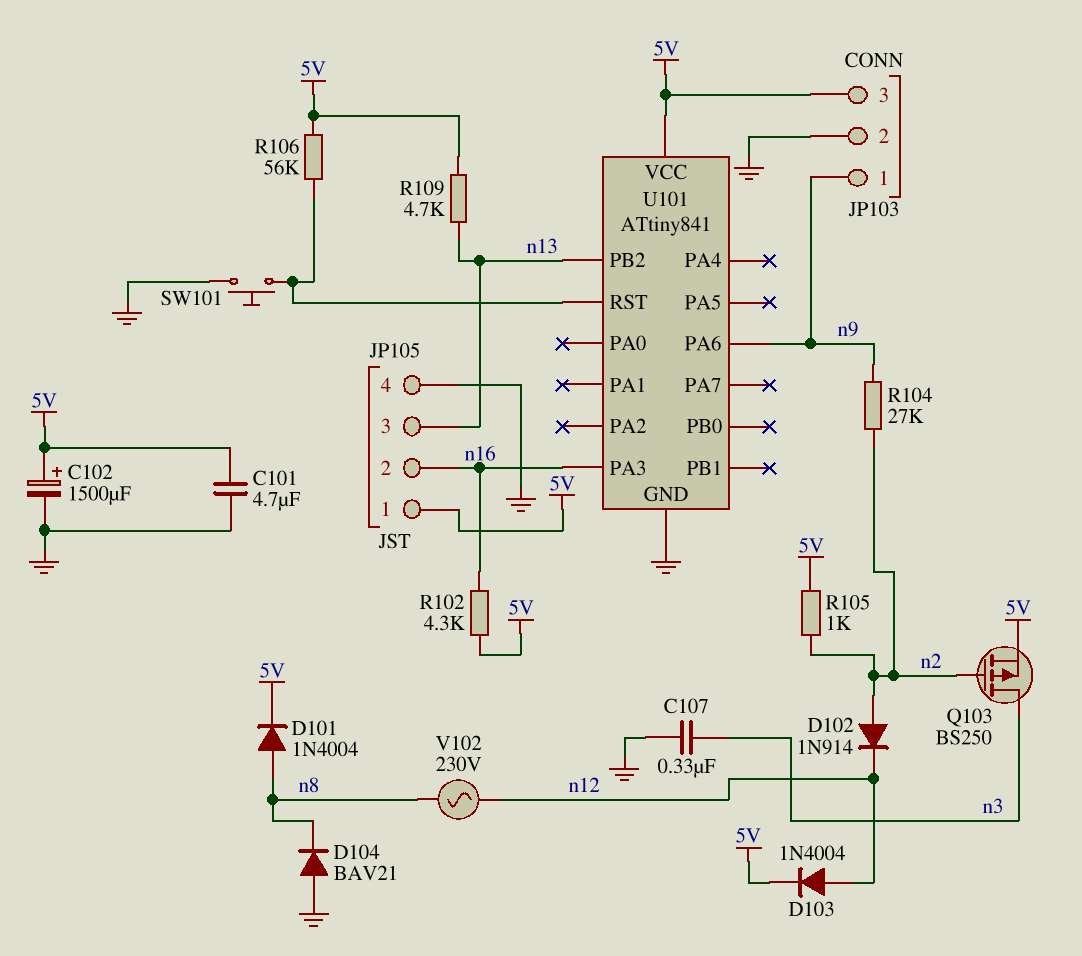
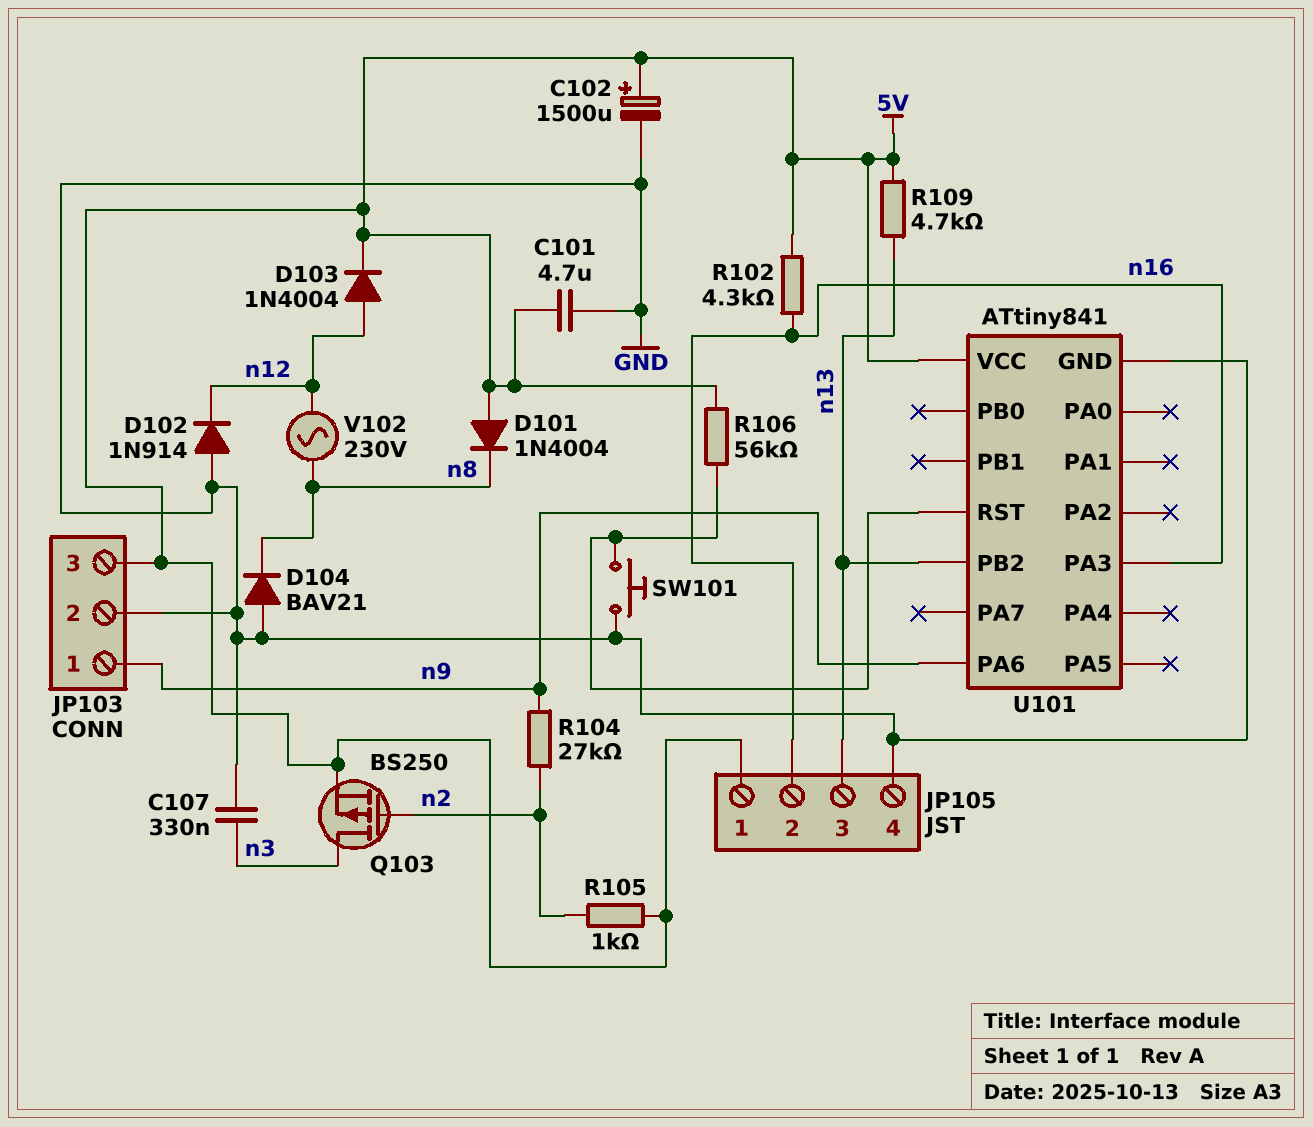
D101: diode 1N4004 (A n8, K 5V) -> diode 1N4004 (A 5V, K n8)
D102: diode 1N914 (A n2, K n12) -> diode 1N914 (A GND, K n12)

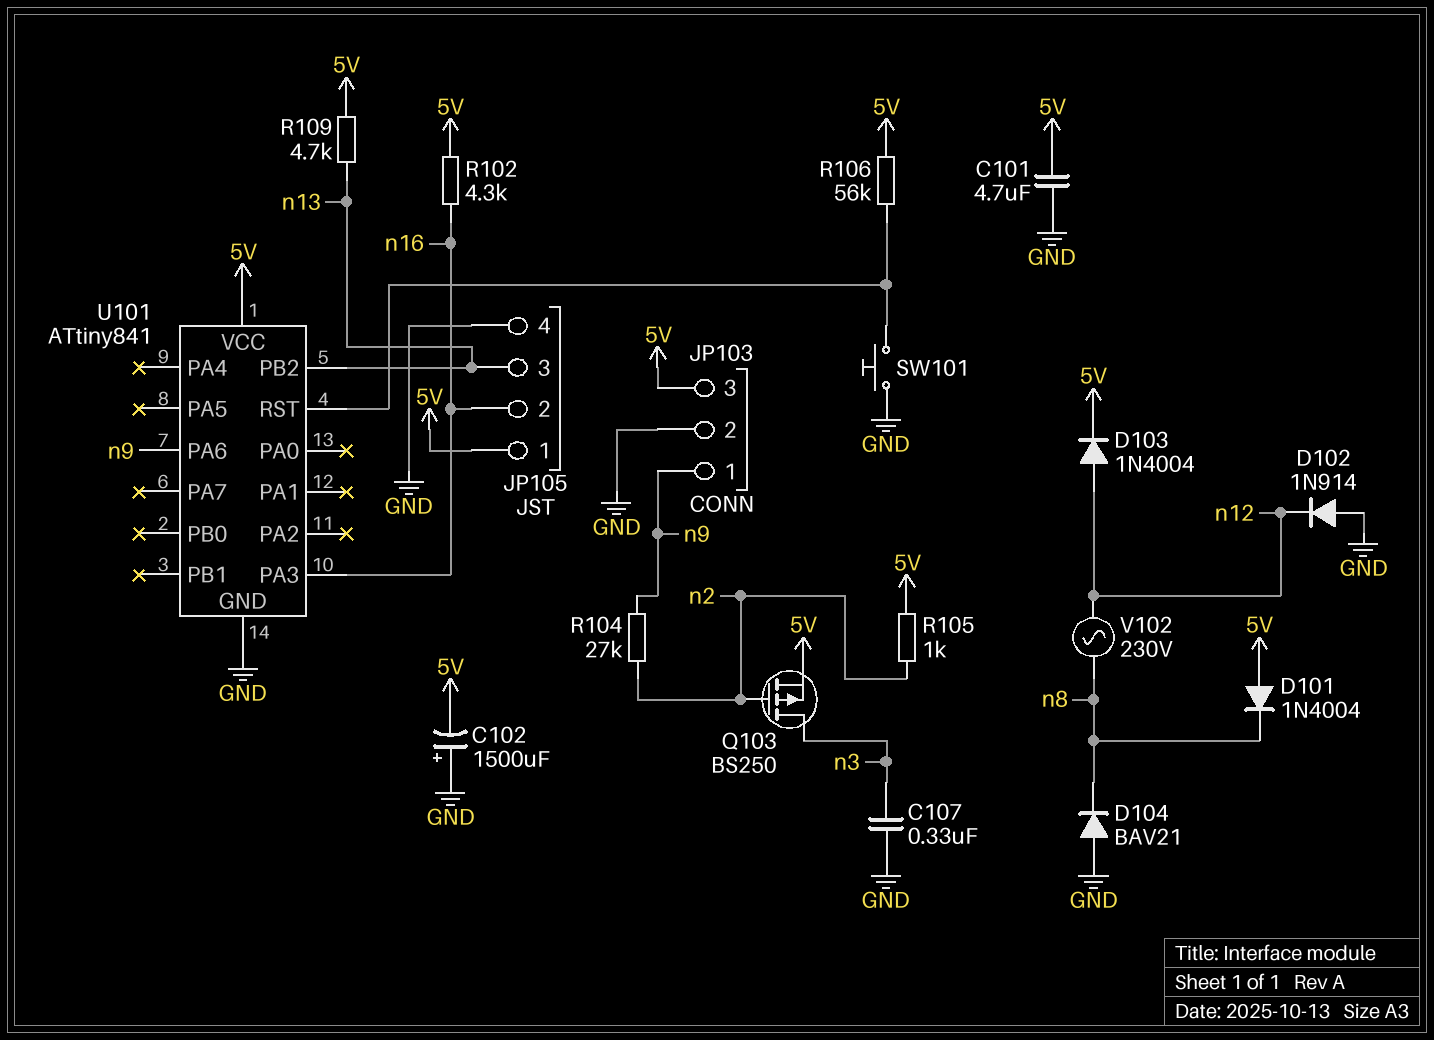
C102: 1500uF (plus 5V, minus GND) -> 1500uF (plus GND, minus 5V)

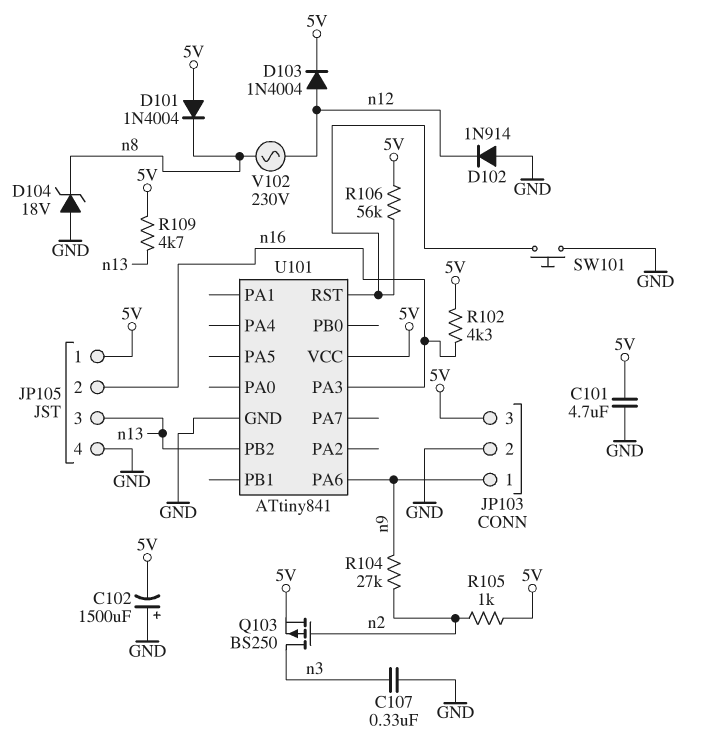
D104: diode BAV21 (A GND, K n8) -> zener 18V (A GND, K n8)

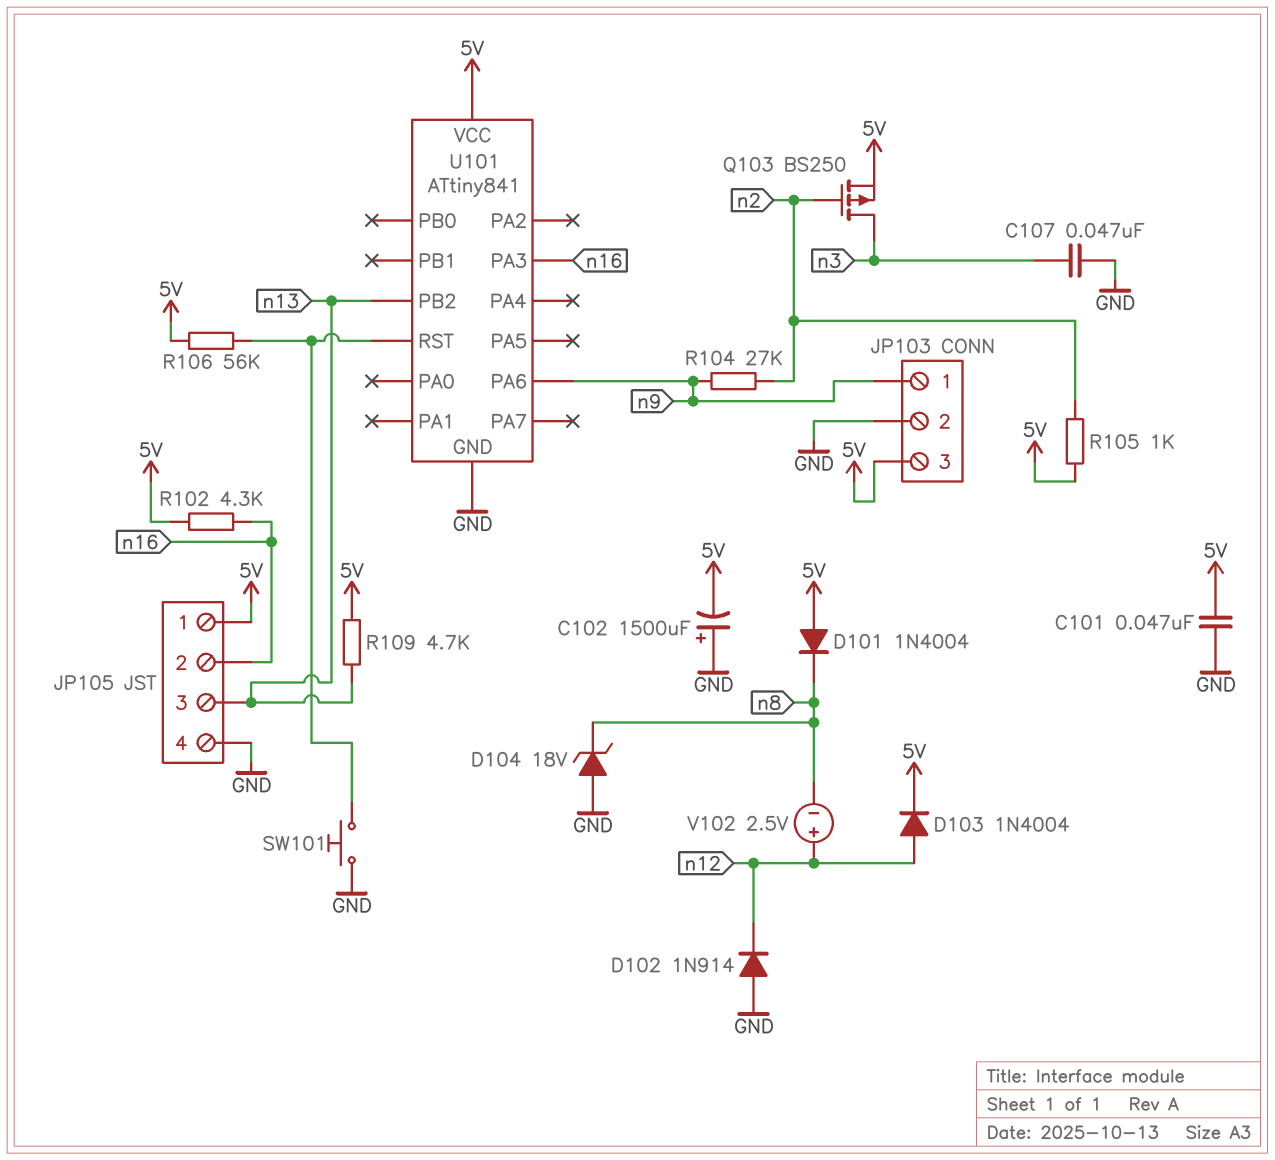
C101: 4.7uF (5V, GND) -> 47nF (5V, GND)
C107: 330nF (GND, n3) -> 47nF (GND, n3)
V102: AC 230V (n8, n12) -> 2.5V (plus n12, minus n8)

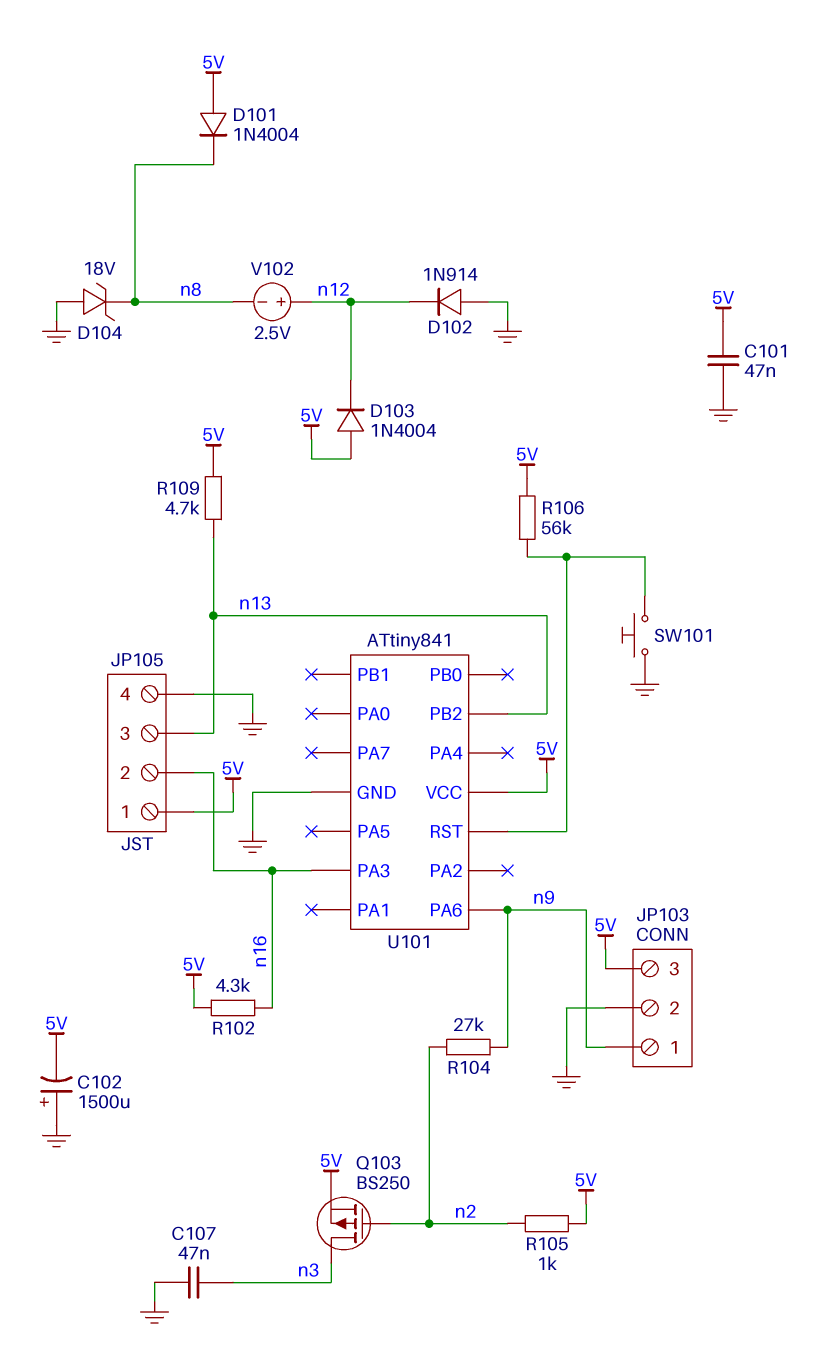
D103: diode 1N4004 (A n12, K 5V) -> diode 1N4004 (A 5V, K n12)

